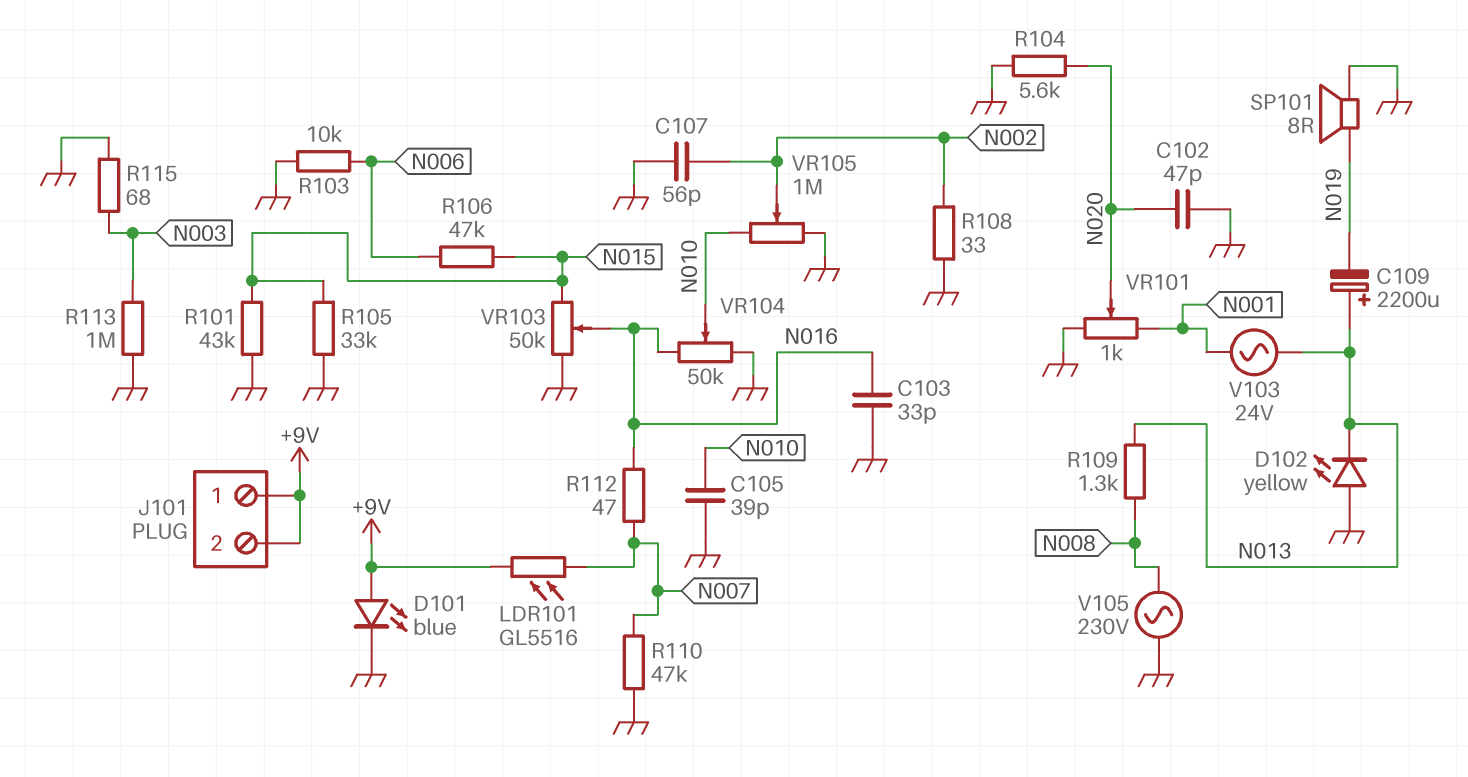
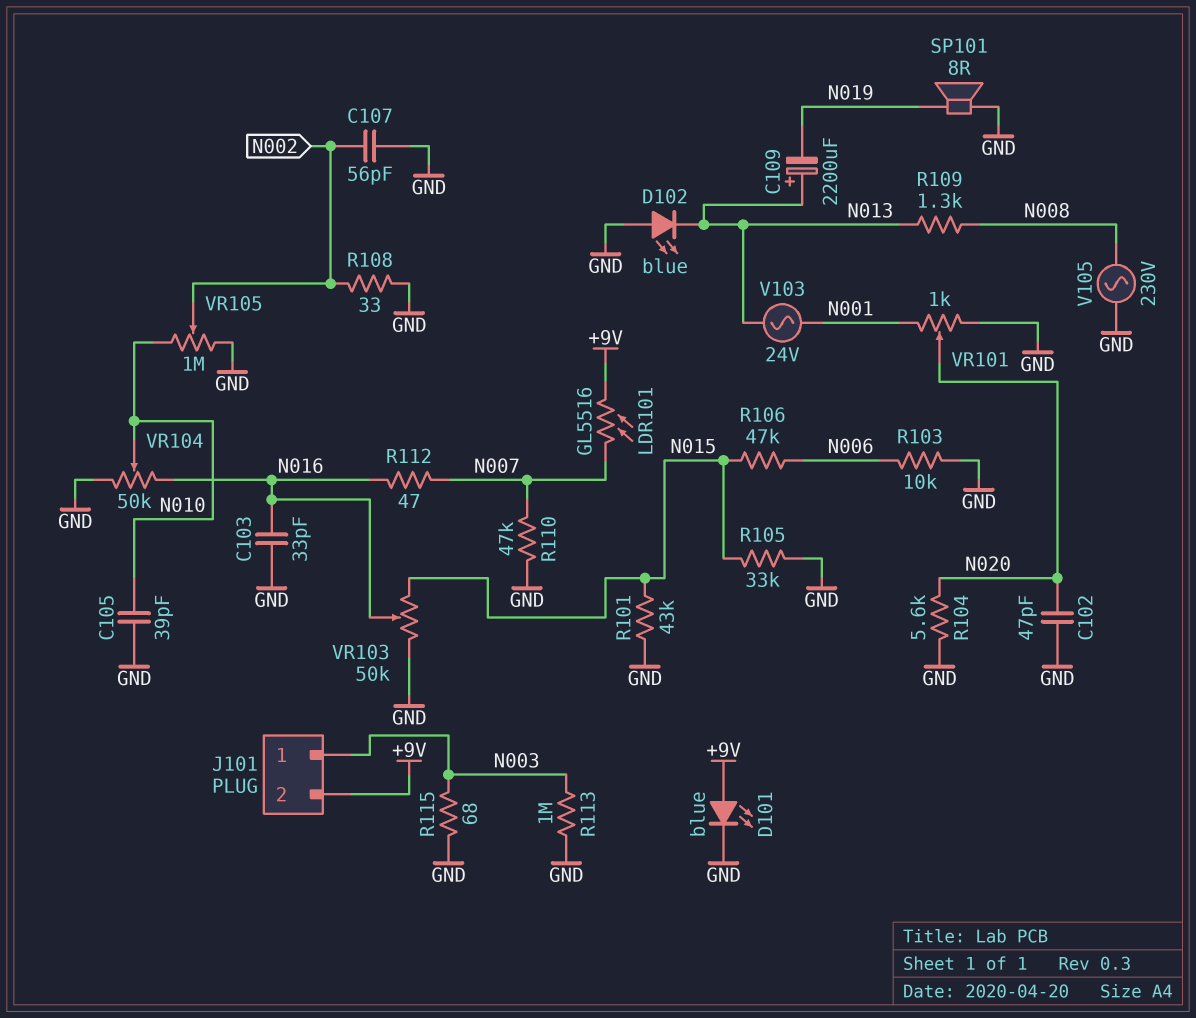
D102: LED yellow (A GND, K N013) -> LED blue (A GND, K N013)
J101 pin 1: +9V -> N003

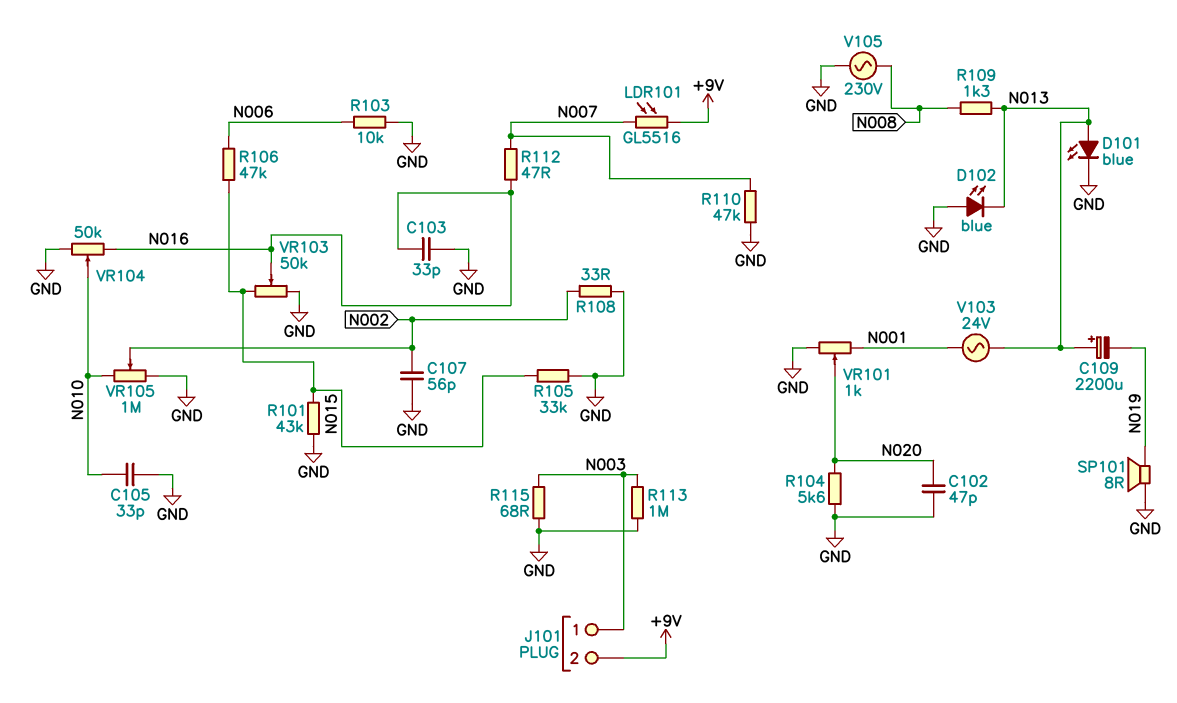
C105: 39pF (GND, N010) -> 33pF (GND, N010)
D101: LED blue (A +9V, K GND) -> LED blue (A N013, K GND)

